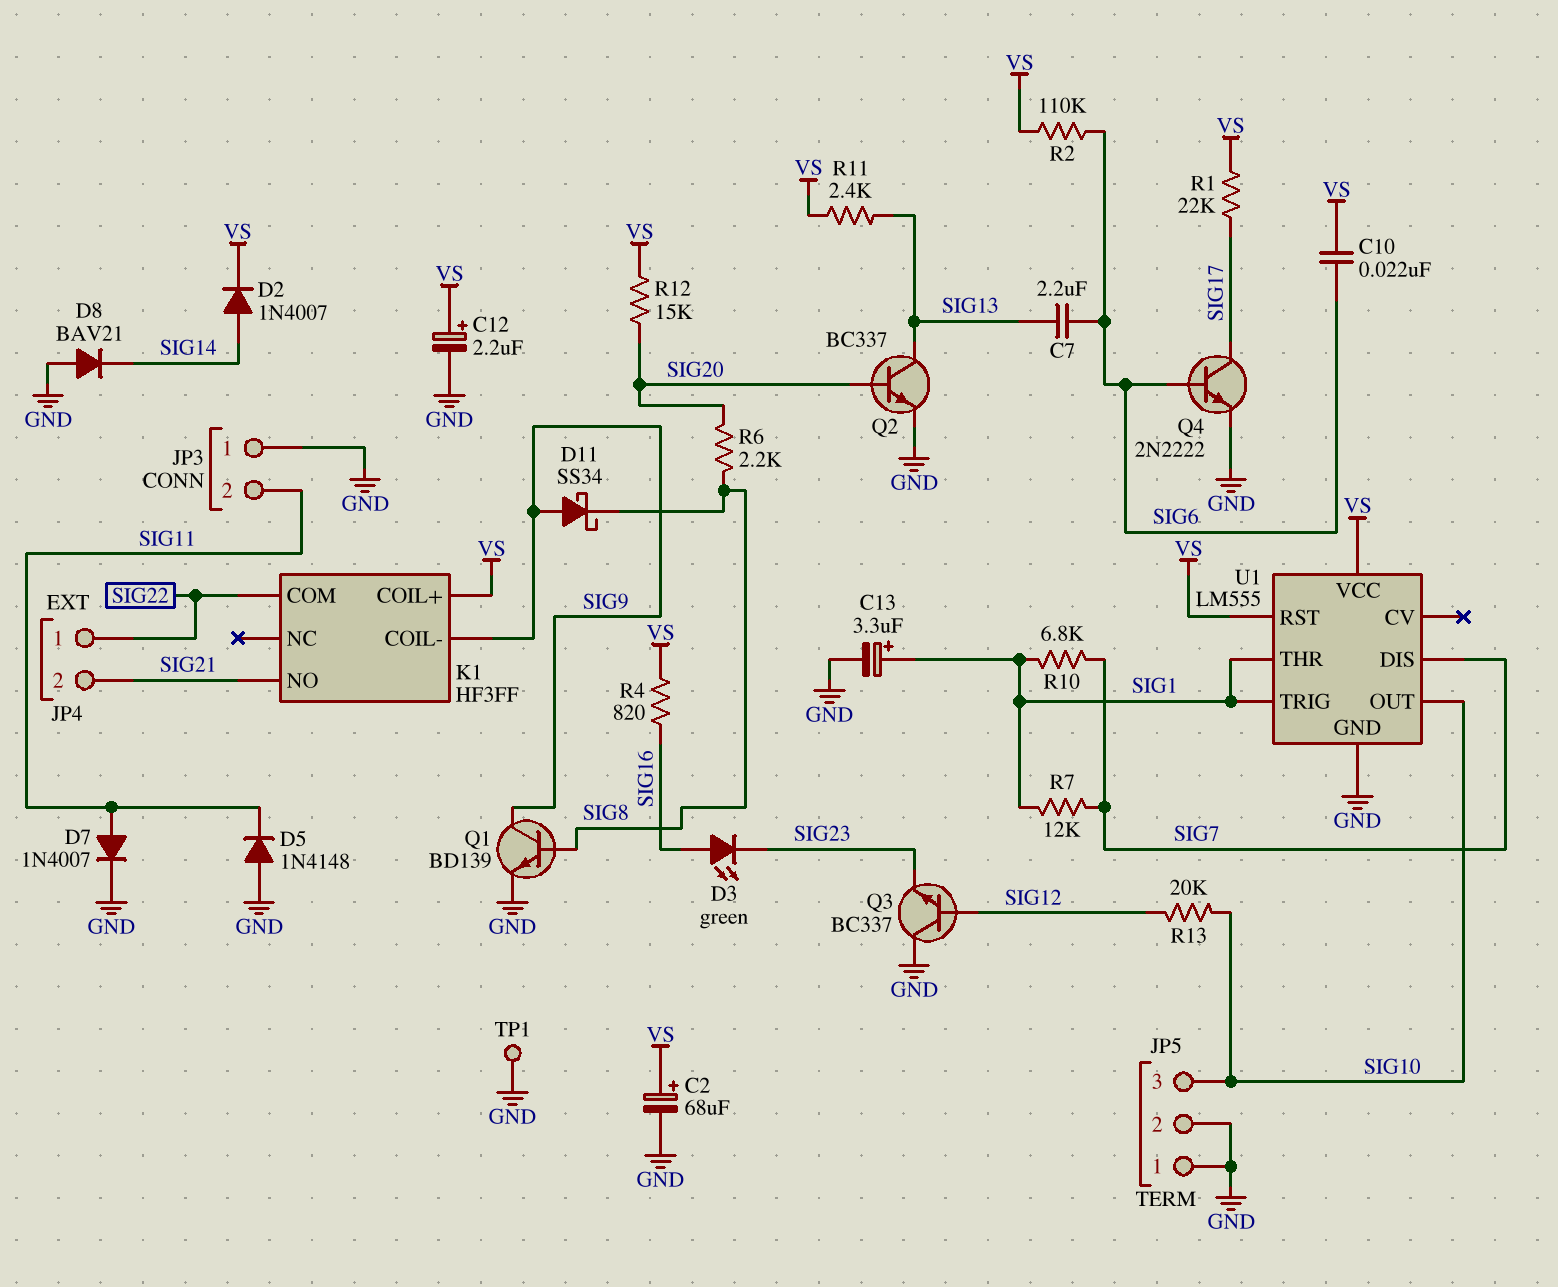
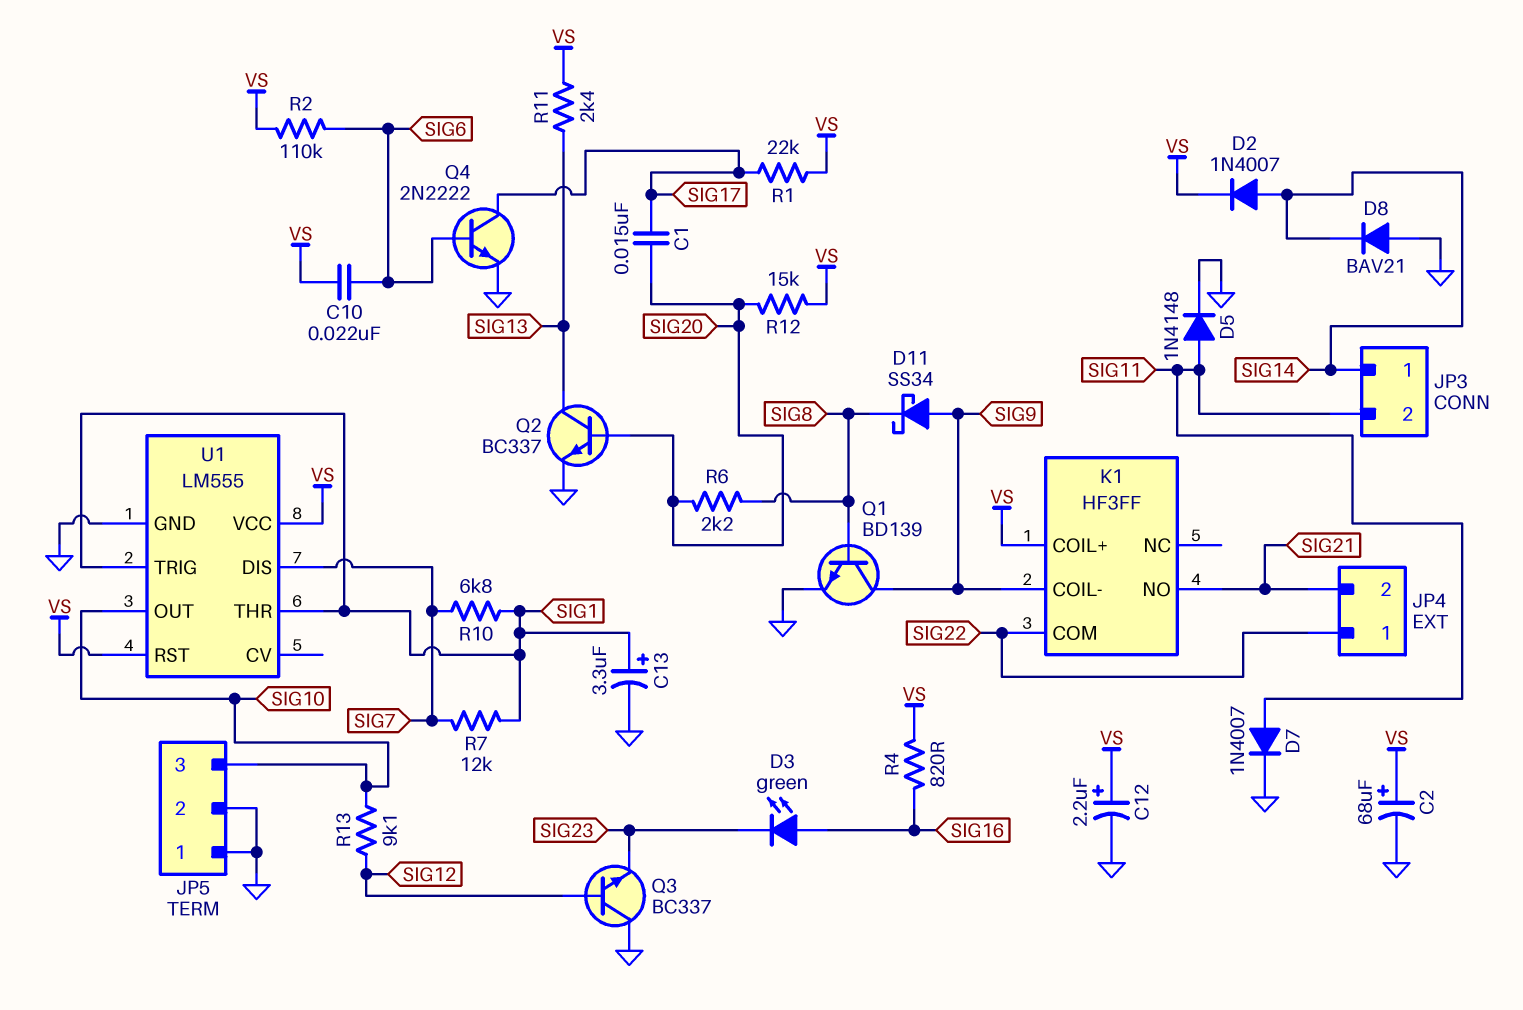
C1: none -> 15nF (SIG17, SIG20)
C7: 2.2uF (SIG6, SIG13) -> none
D5: diode 1N4148 (A GND, K SIG11) -> diode 1N4148 (A SIG11, K GND)
JP3 pin 1: GND -> SIG14
R13: 20k (SIG10, SIG12) -> 9.1k (SIG10, SIG12)
TP1: test point (GND) -> none

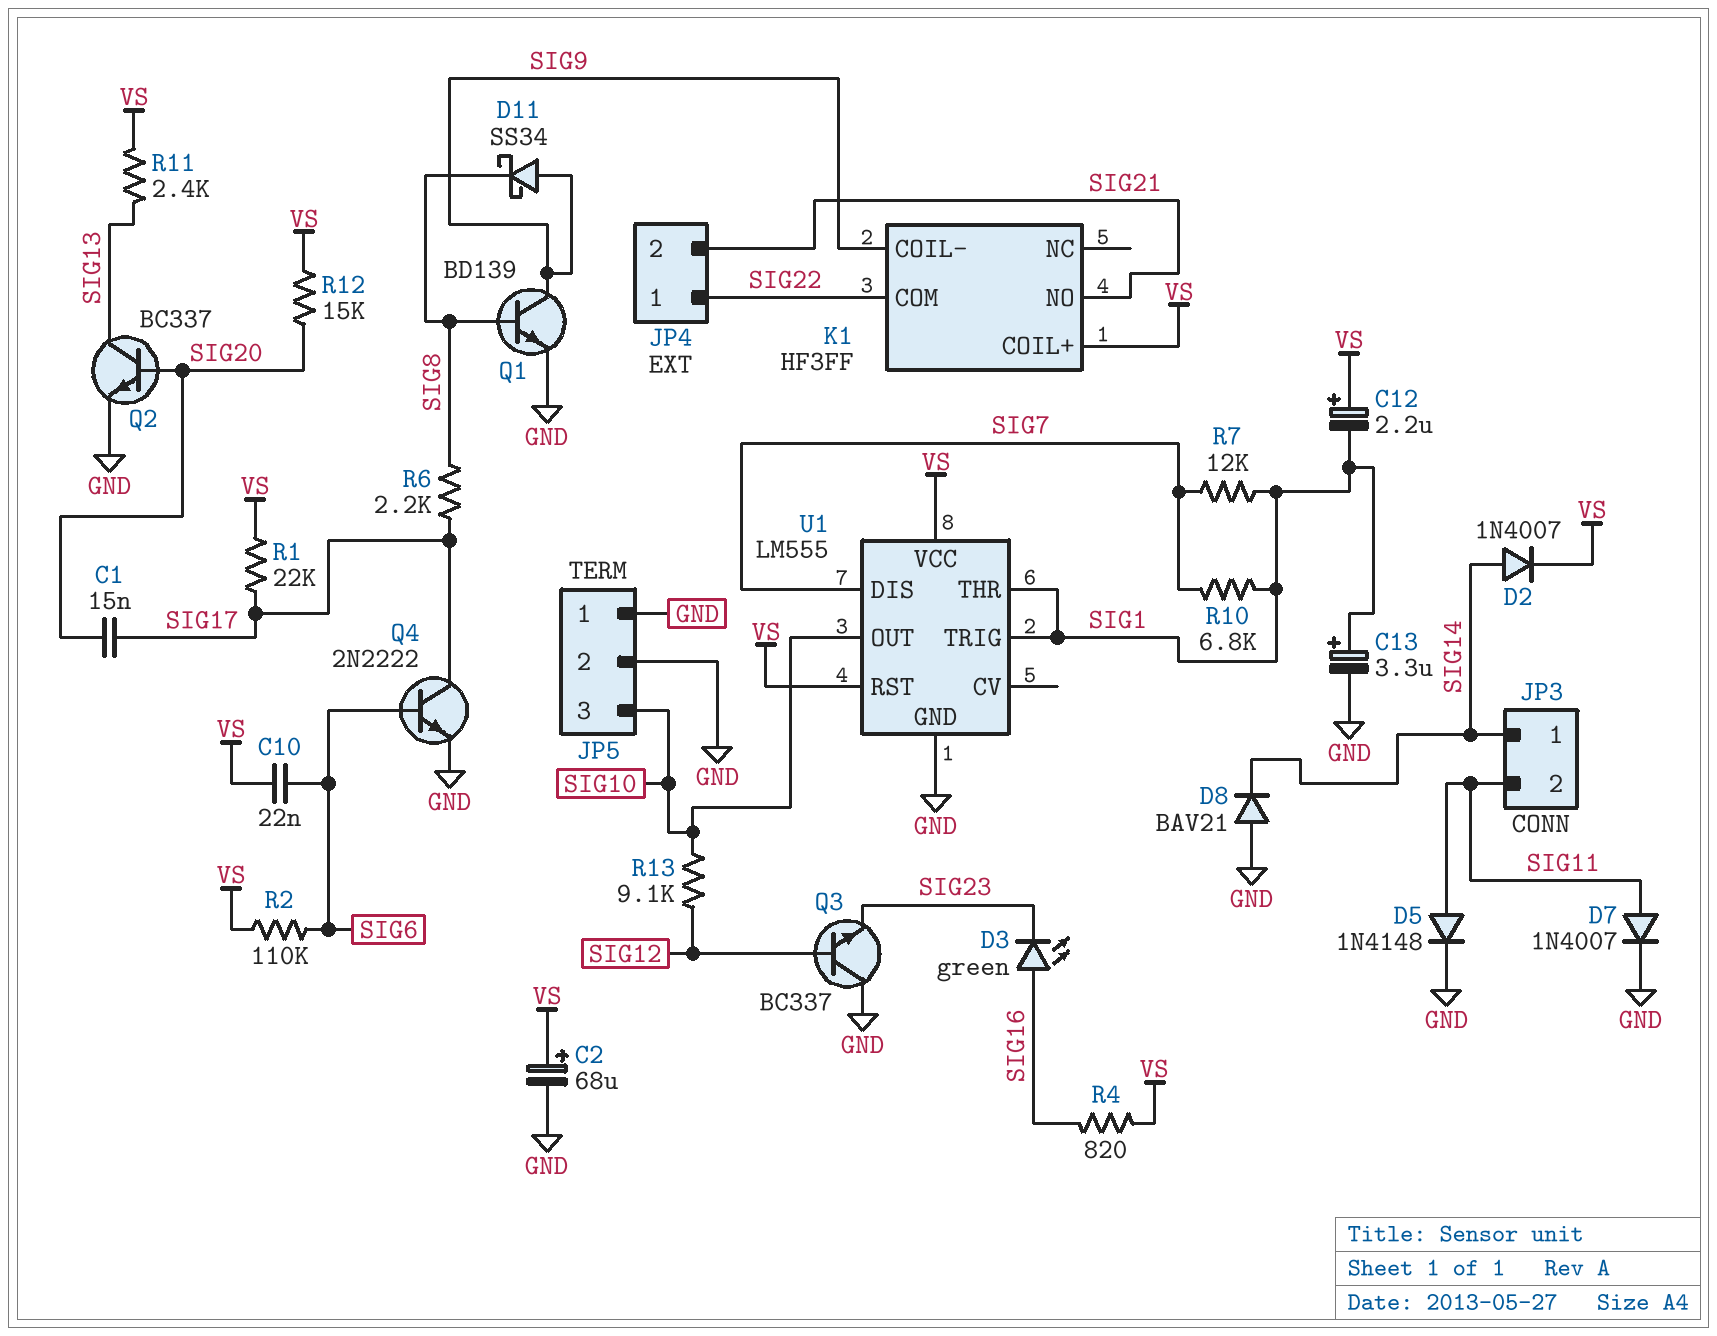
C12: 2.2uF (plus VS, minus GND) -> 2.2uF (plus VS, minus SIG1)
R6: 2.2k (SIG8, SIG20) -> 2.2k (SIG8, SIG17)

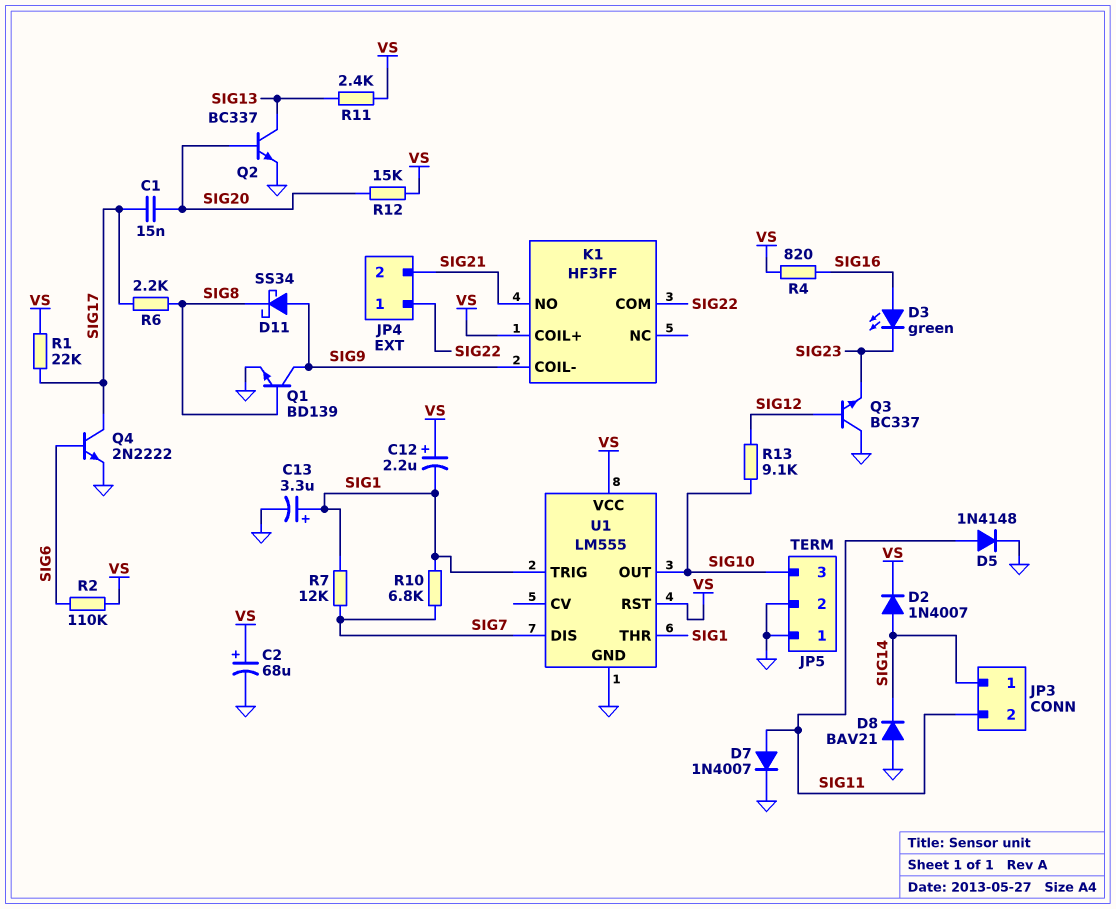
C10: 22nF (SIG6, VS) -> none

